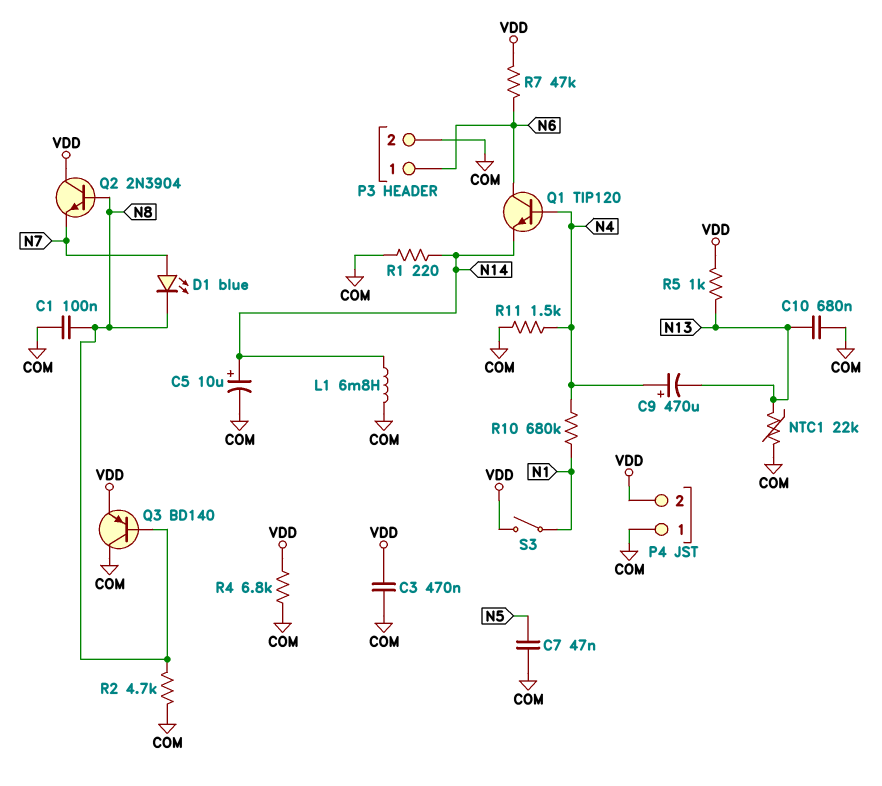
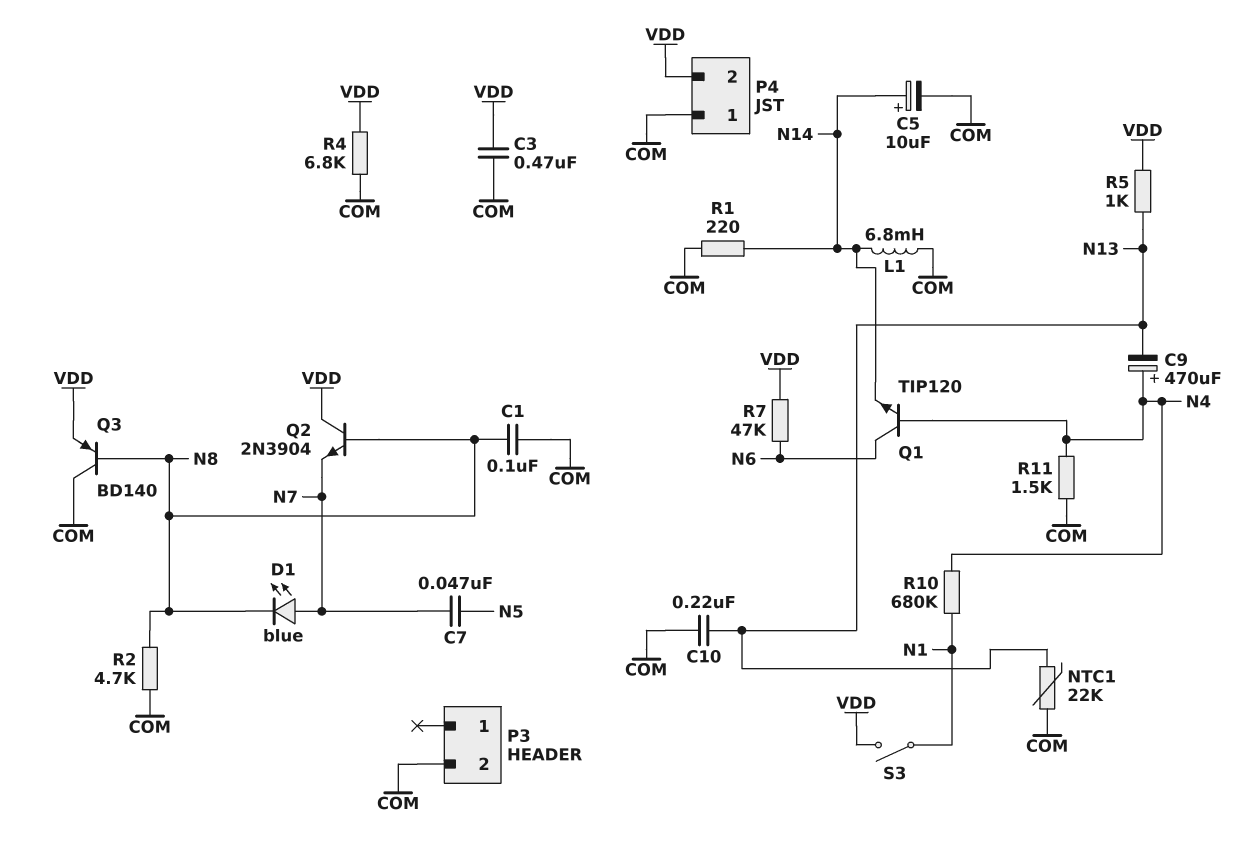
C7: 47nF (COM, N5) -> 47nF (N5, N7)
C10: 680nF (COM, N13) -> 220nF (COM, N13)
P3 pin 1: N6 -> none

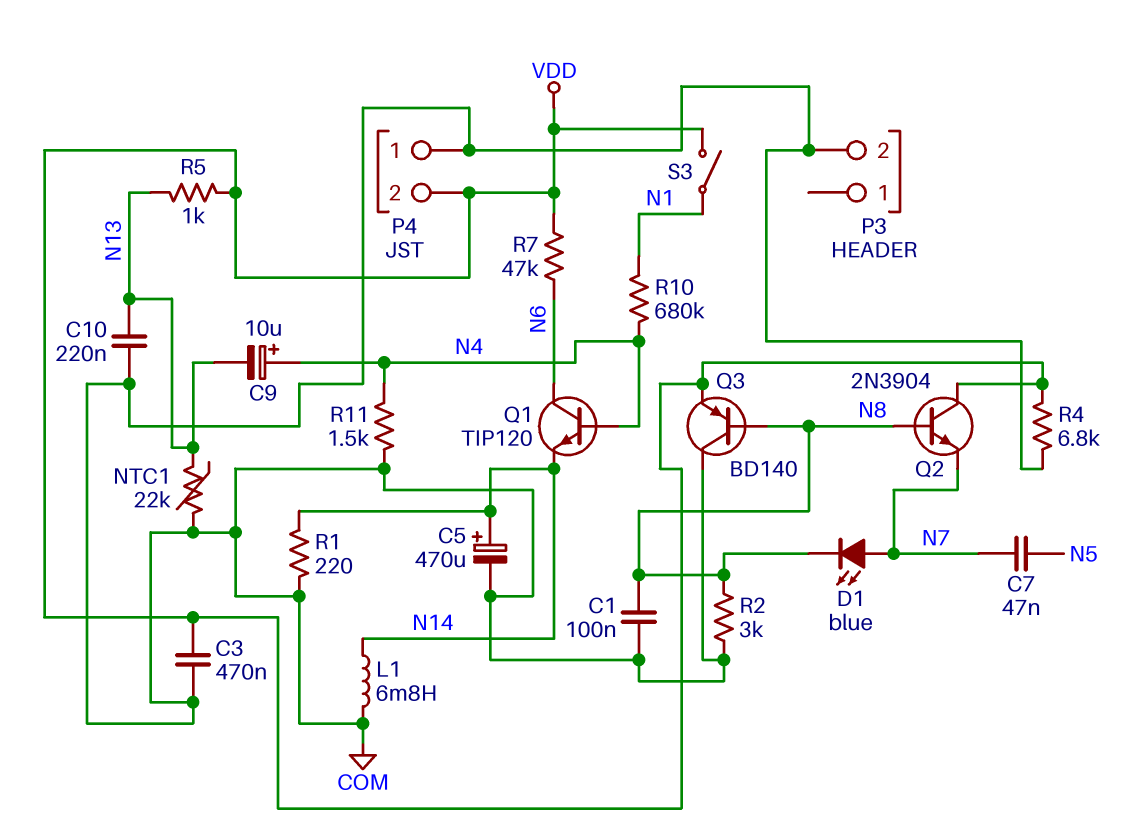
C5: 10uF (plus N14, minus COM) -> 470uF (plus N14, minus COM)
C9: 470uF (plus N4, minus N13) -> 10uF (plus N4, minus N13)
R2: 4.7k (COM, N8) -> 3k (COM, N8)

